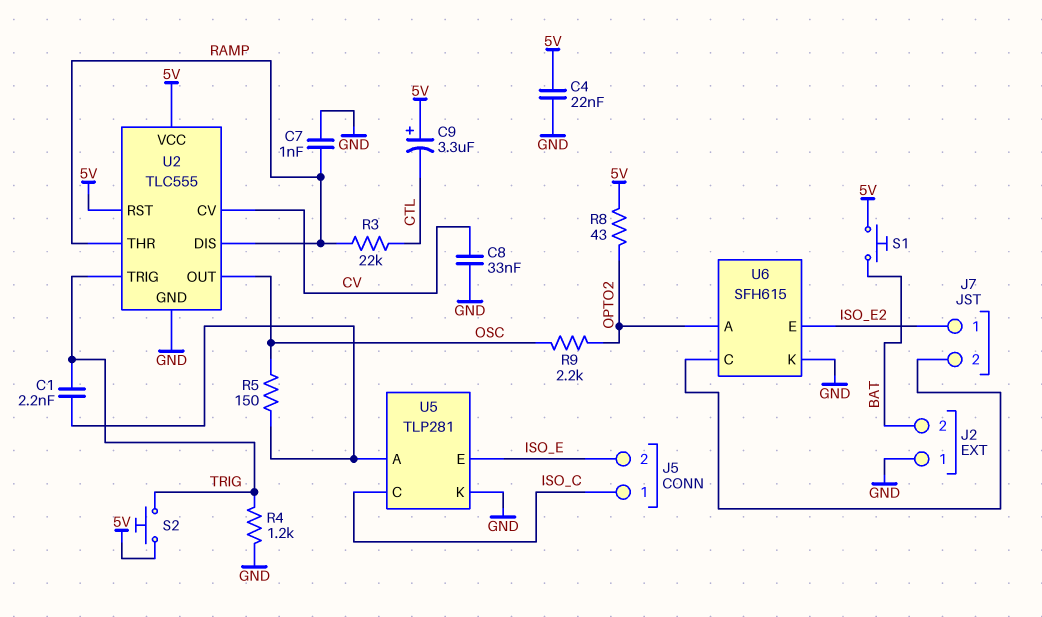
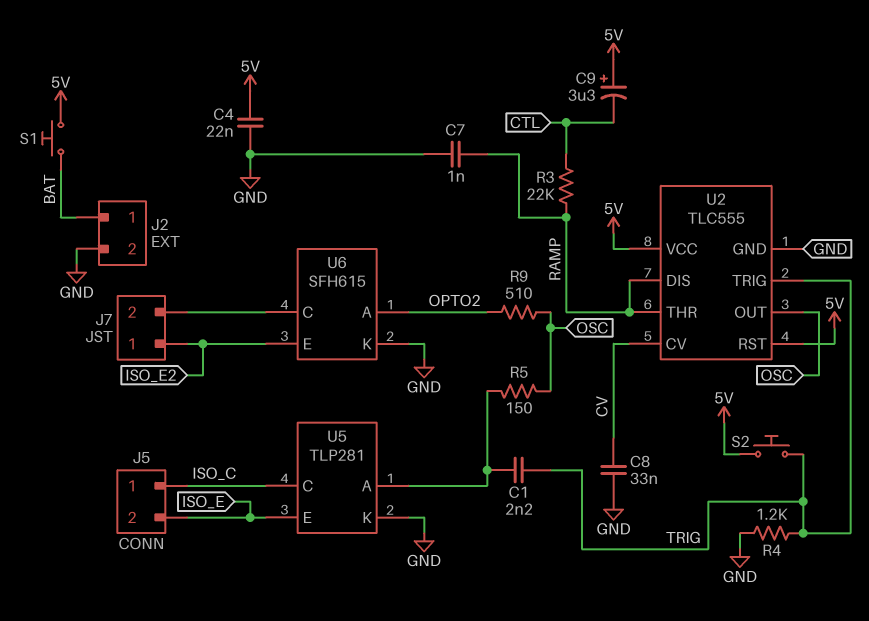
J2 pin 1: GND -> BAT
J2 pin 2: BAT -> GND
R8: 43 (5V, OPTO2) -> none
R9: 2.2k (OPTO2, OSC) -> 510 (OPTO2, OSC)

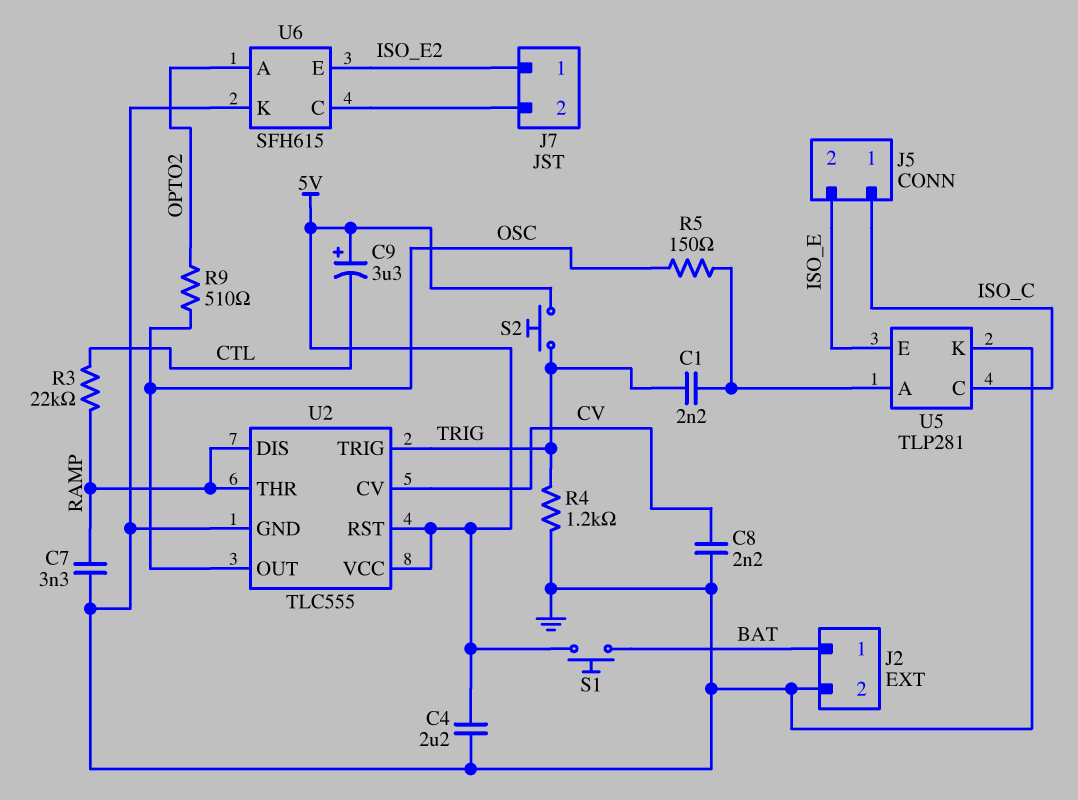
C4: 22nF (5V, GND) -> 2.2uF (5V, GND)
C7: 1nF (GND, RAMP) -> 3.3nF (GND, RAMP)
C8: 33nF (CV, GND) -> 2.2nF (CV, GND)

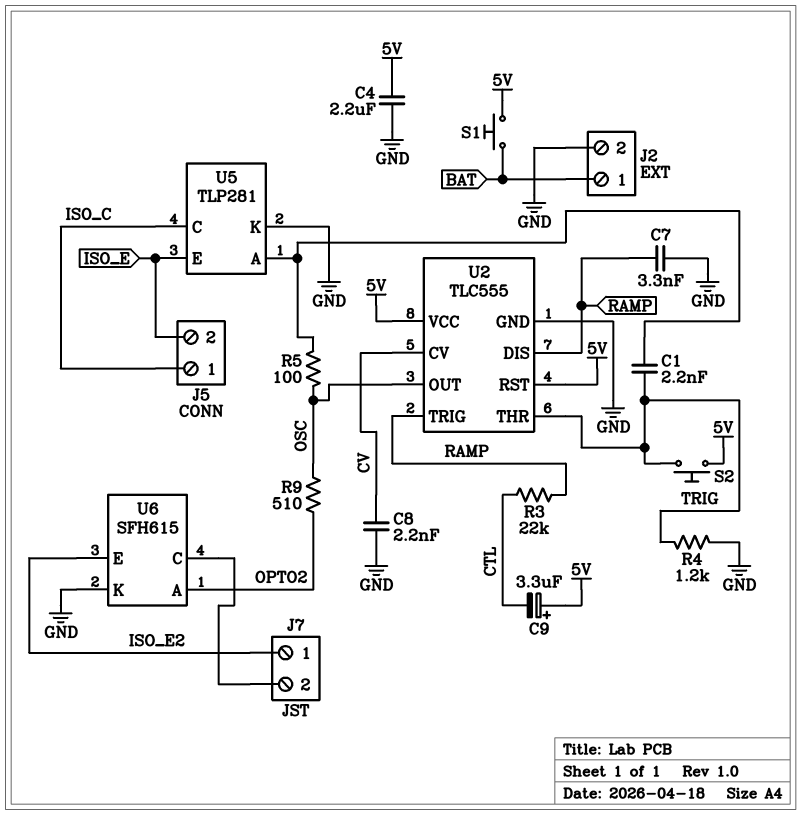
R5: 150 (OSC, U5/A) -> 100 (OSC, U5/A)
U2 pin THR: RAMP -> TRIG
U2 pin TRIG: TRIG -> RAMP

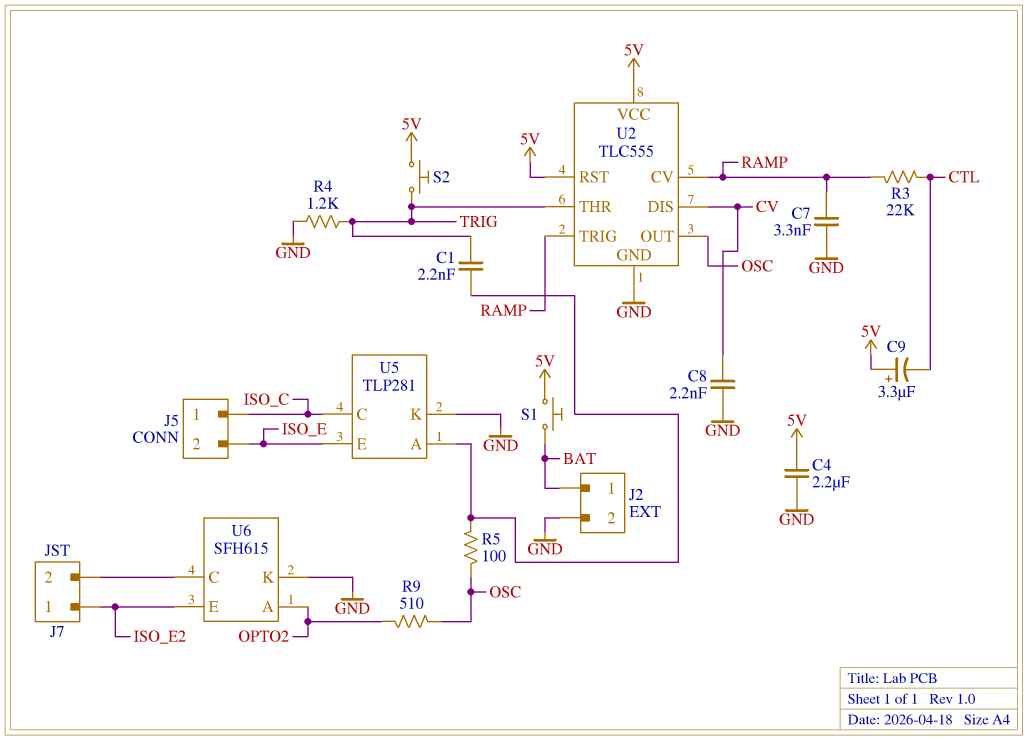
U2 pin CV: CV -> RAMP
U2 pin DIS: RAMP -> CV

